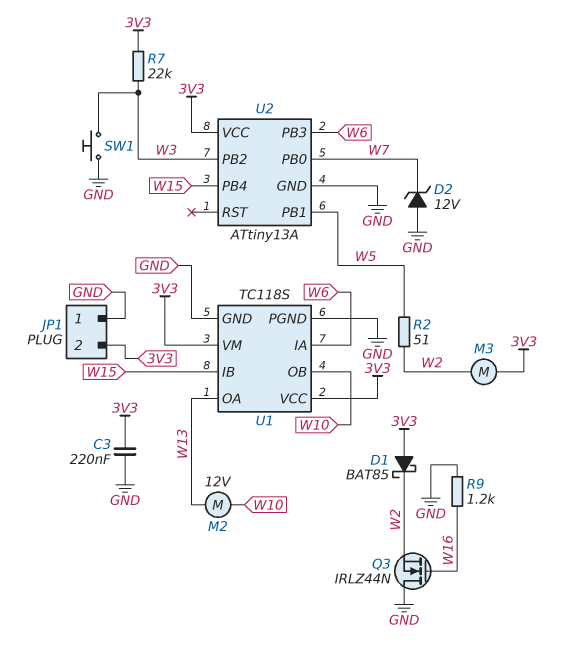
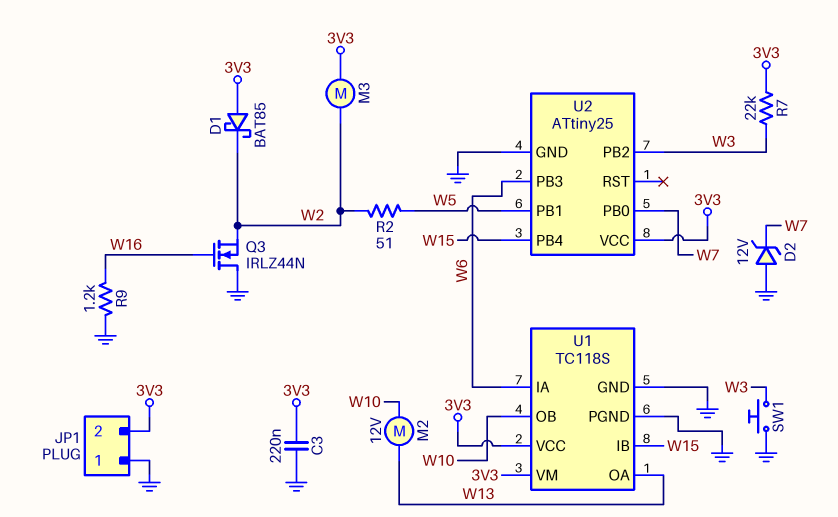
U2: ATtiny13A -> ATtiny25

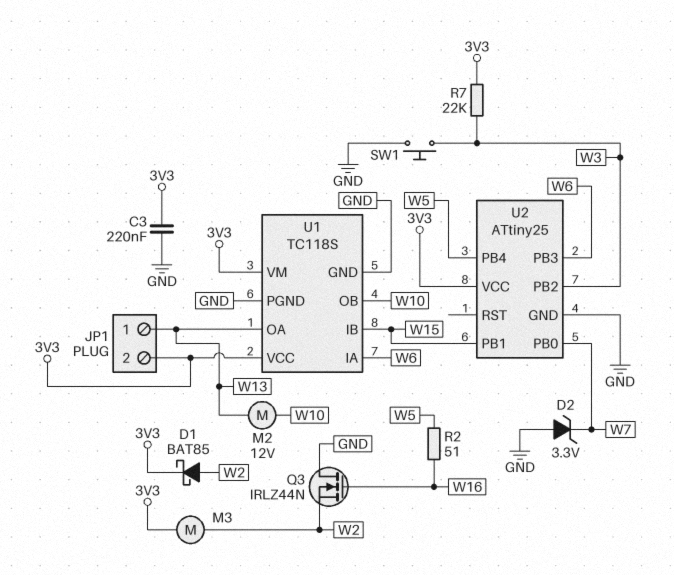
D1: schottky BAT85 (A 3V3, K W2) -> schottky BAT85 (A W2, K 3V3)
D2: zener 12V (A GND, K W7) -> zener 3.3V (A GND, K W7)
JP1 pin 1: GND -> W13
R2: 51 (W2, W5) -> 51 (W5, W16)
R9: 1.2k (GND, W16) -> none
U2 pin PB1: W5 -> W15
U2 pin PB4: W15 -> W5

